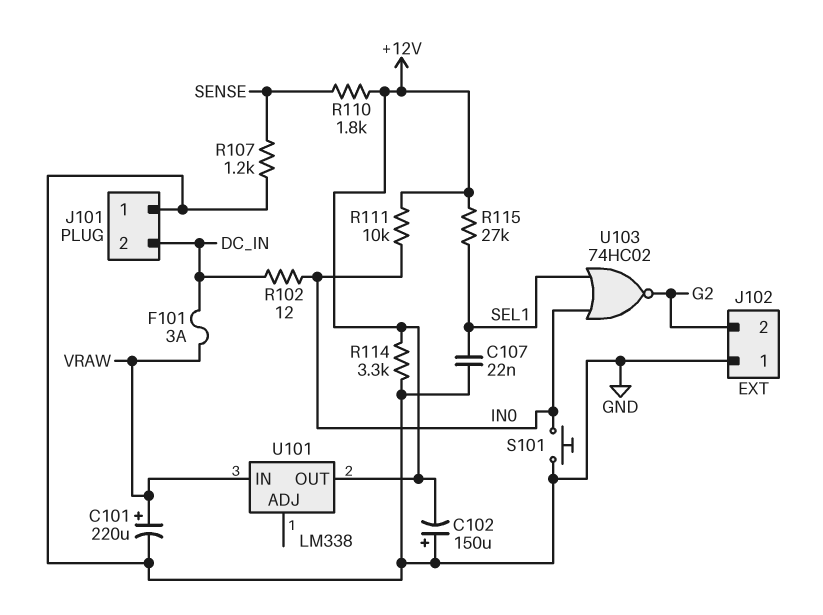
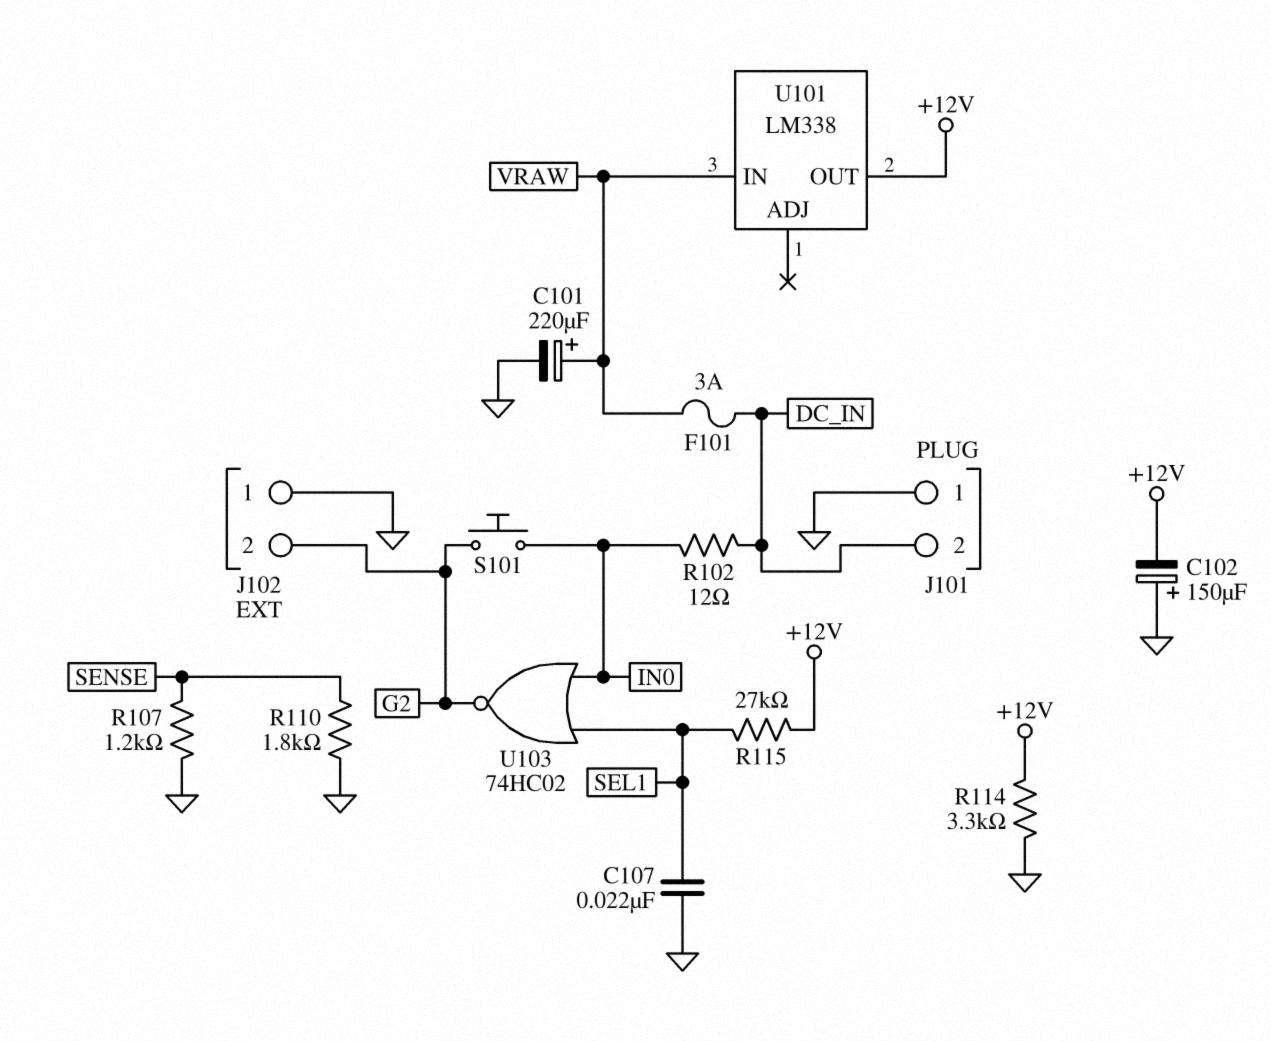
R110: 1.8k (+12V, SENSE) -> 1.8k (GND, SENSE)
R111: 10k (+12V, IN0) -> none
S101: button (GND, IN0) -> button (G2, IN0)

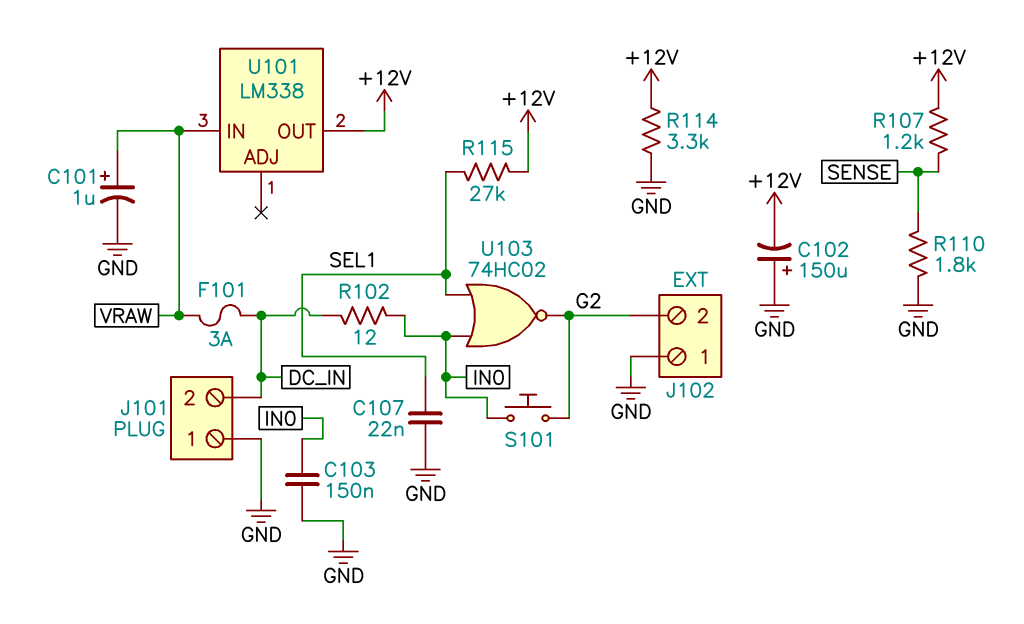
C101: 220uF (plus VRAW, minus GND) -> 1uF (plus VRAW, minus GND)
C103: none -> 150nF (GND, IN0)
R107: 1.2k (GND, SENSE) -> 1.2k (+12V, SENSE)

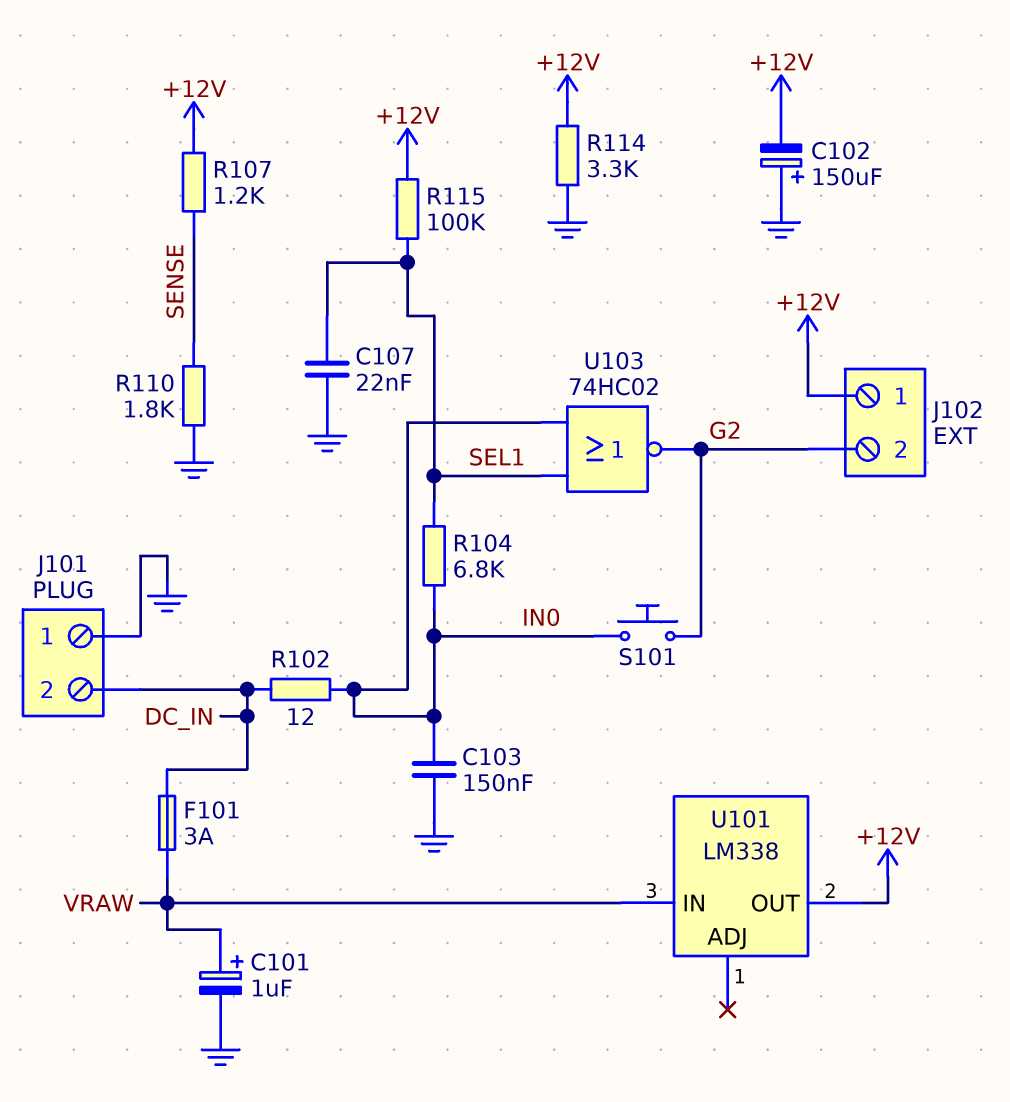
J102 pin 1: GND -> +12V
R104: none -> 6.8k (IN0, SEL1)
R115: 27k (+12V, SEL1) -> 100k (+12V, SEL1)

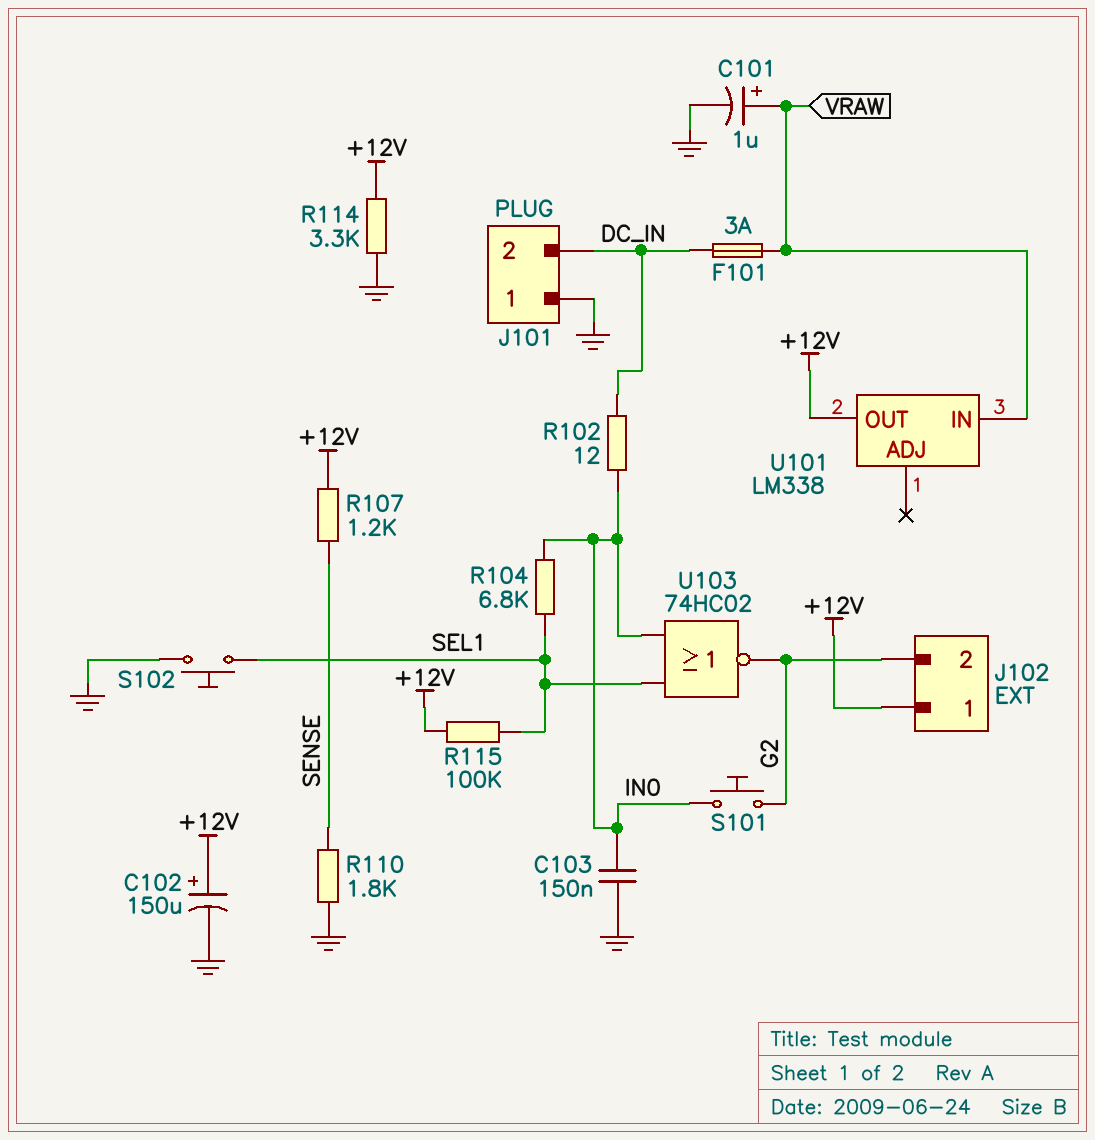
C102: 150uF (plus GND, minus +12V) -> 150uF (plus +12V, minus GND)
C107: 22nF (GND, SEL1) -> none
S102: none -> button (GND, SEL1)

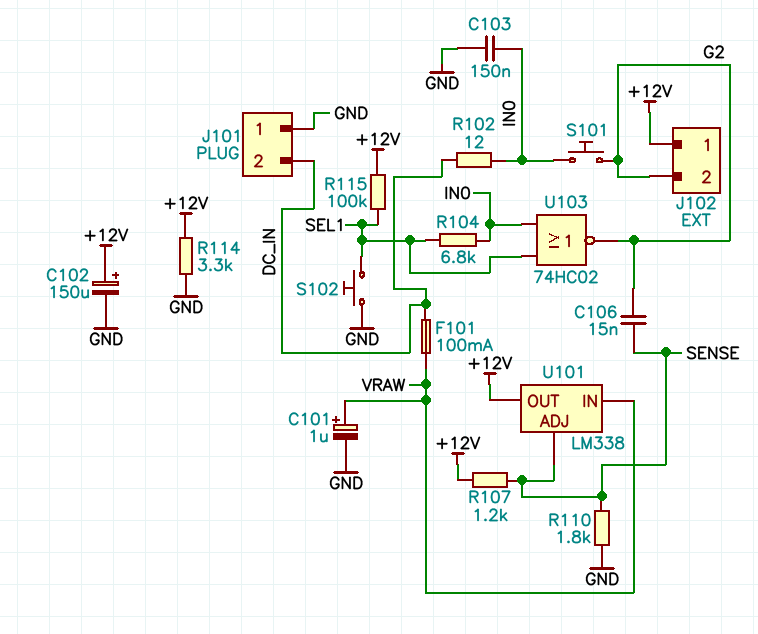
C106: none -> 15nF (G2, SENSE)
F101: 3A (DC_IN, VRAW) -> 100mA (DC_IN, VRAW)
U101 pin ADJ: none -> SENSE

